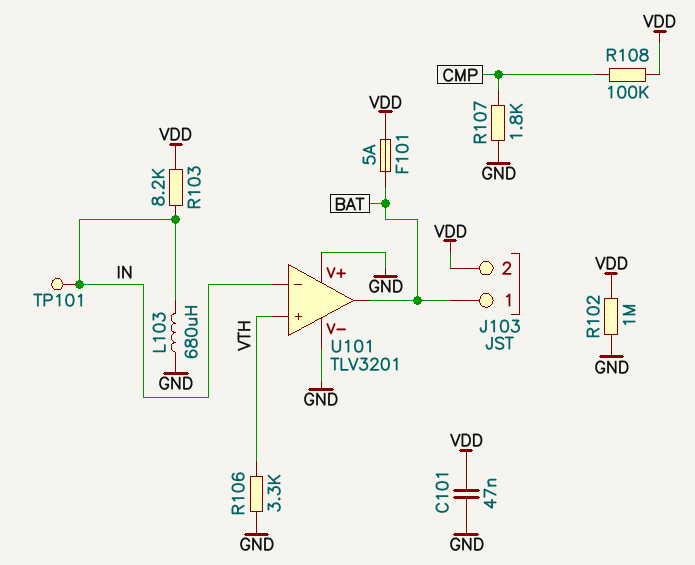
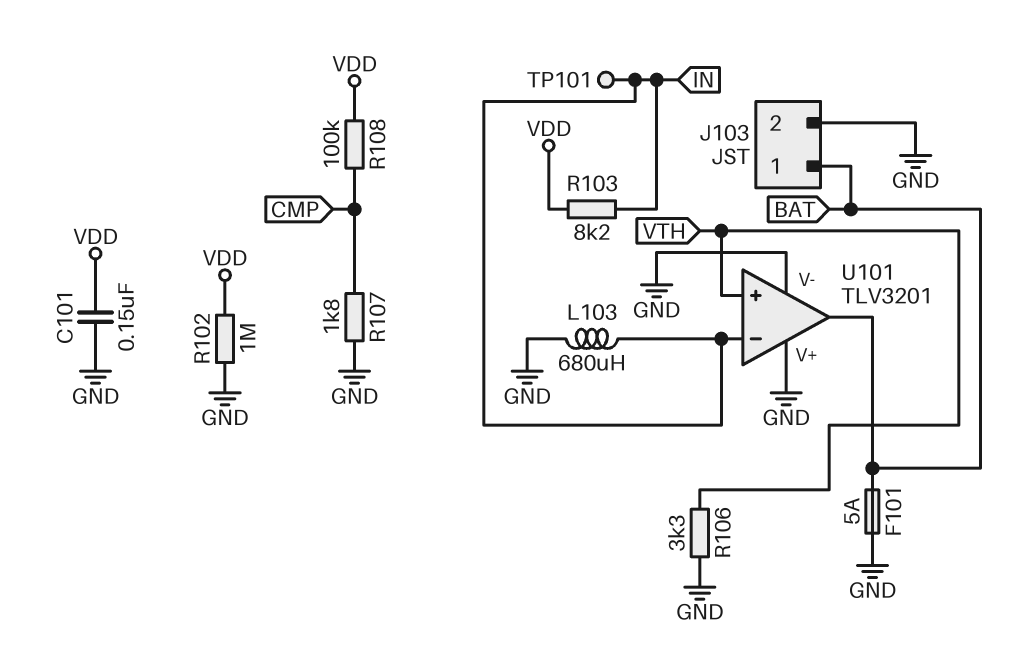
C101: 47nF (GND, VDD) -> 150nF (GND, VDD)
F101: 5A (BAT, VDD) -> 5A (BAT, GND)
J103 pin 2: VDD -> GND

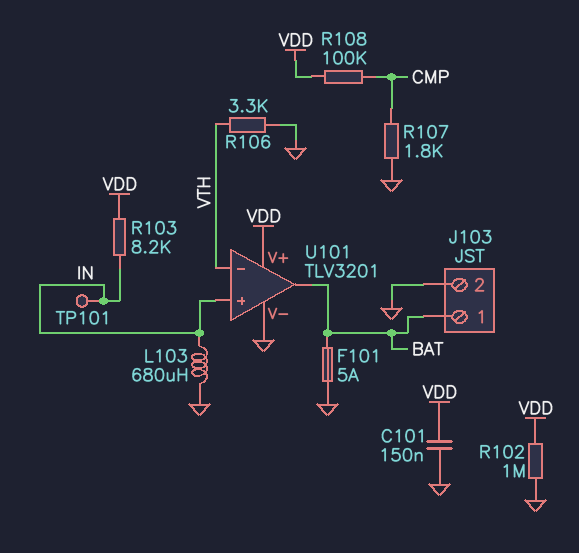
U101 pin V+: GND -> VDD
U101 pin in+: VTH -> IN
U101 pin in-: IN -> VTH

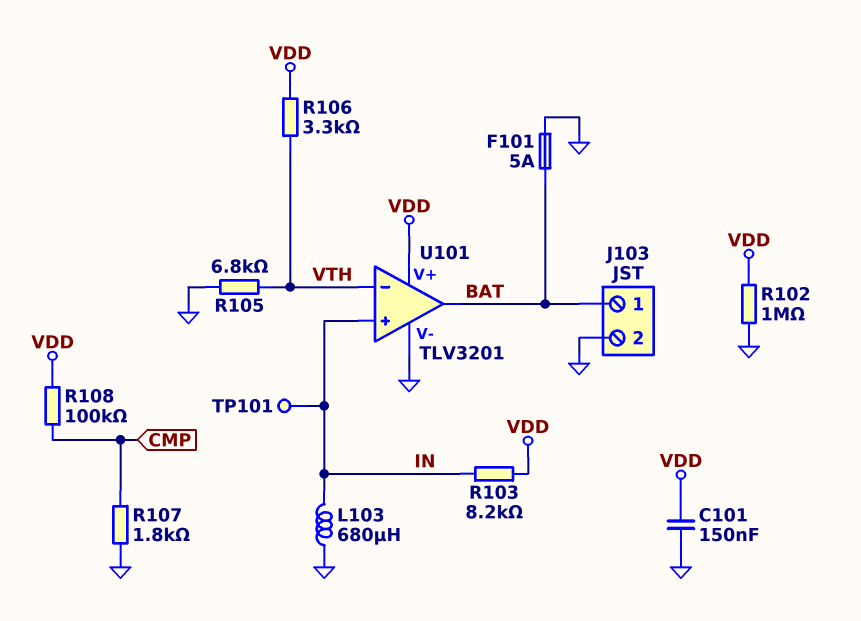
R105: none -> 6.8k (GND, VTH)
R106: 3.3k (GND, VTH) -> 3.3k (VDD, VTH)

